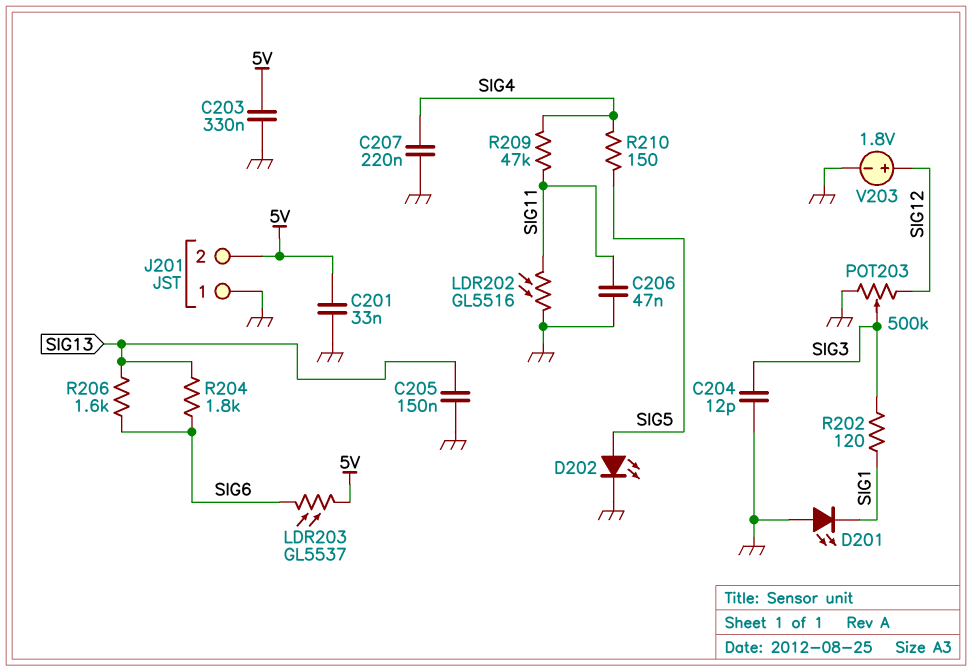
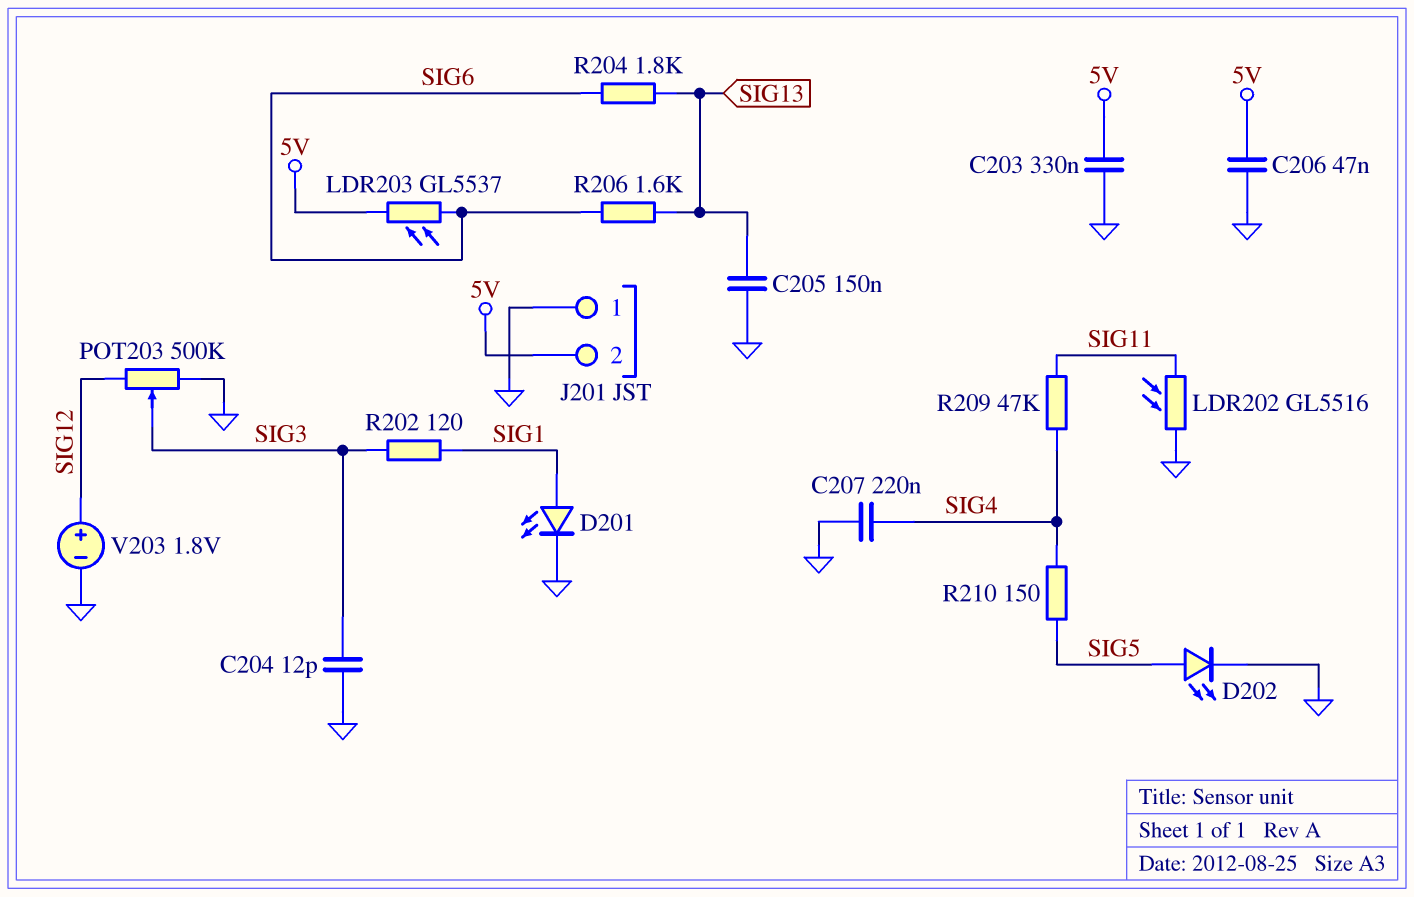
C201: 33nF (5V, GND) -> none
C206: 47nF (GND, SIG11) -> 47nF (5V, GND)
D201: LED (A GND, K SIG1) -> LED (A SIG1, K GND)

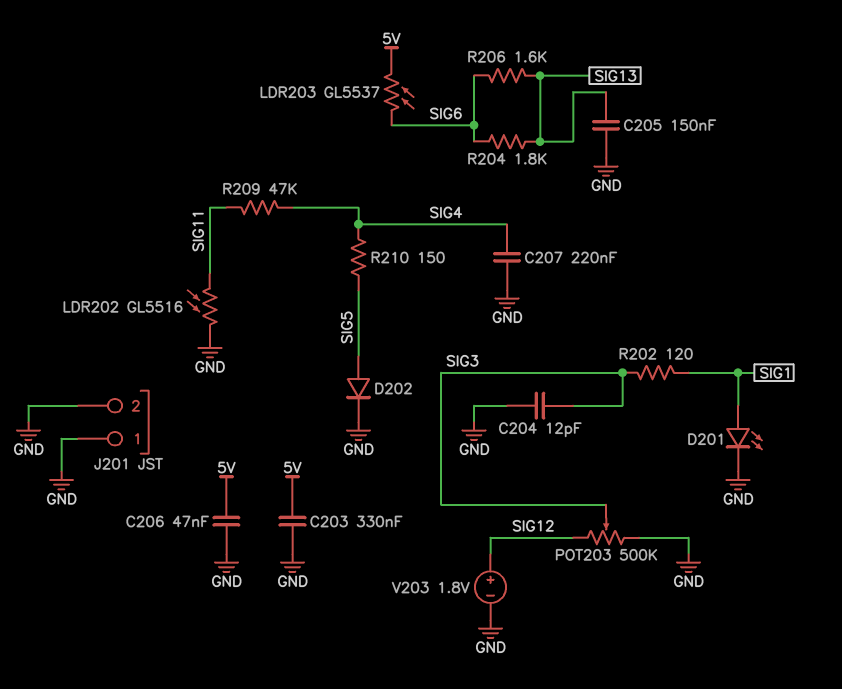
D202: LED (A SIG5, K GND) -> diode (A SIG5, K GND)
J201 pin 2: 5V -> GND

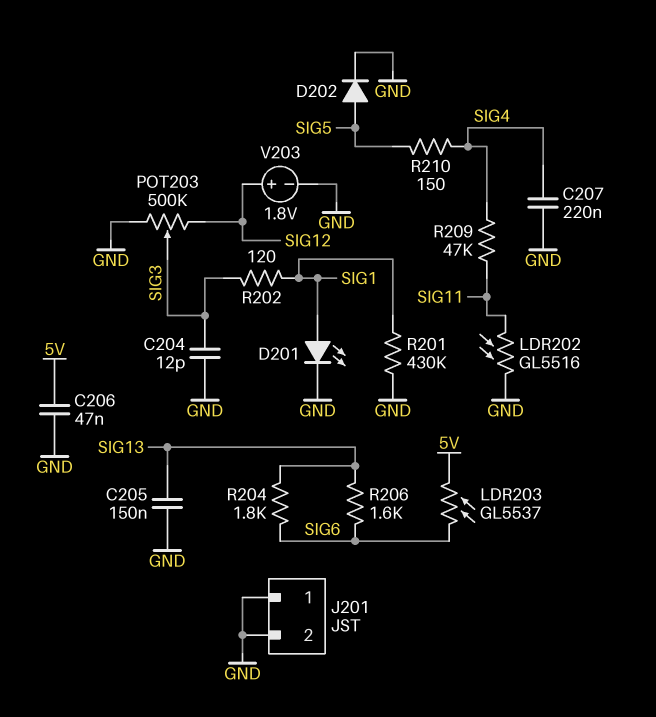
C203: 330nF (5V, GND) -> none
R201: none -> 430k (GND, SIG1)

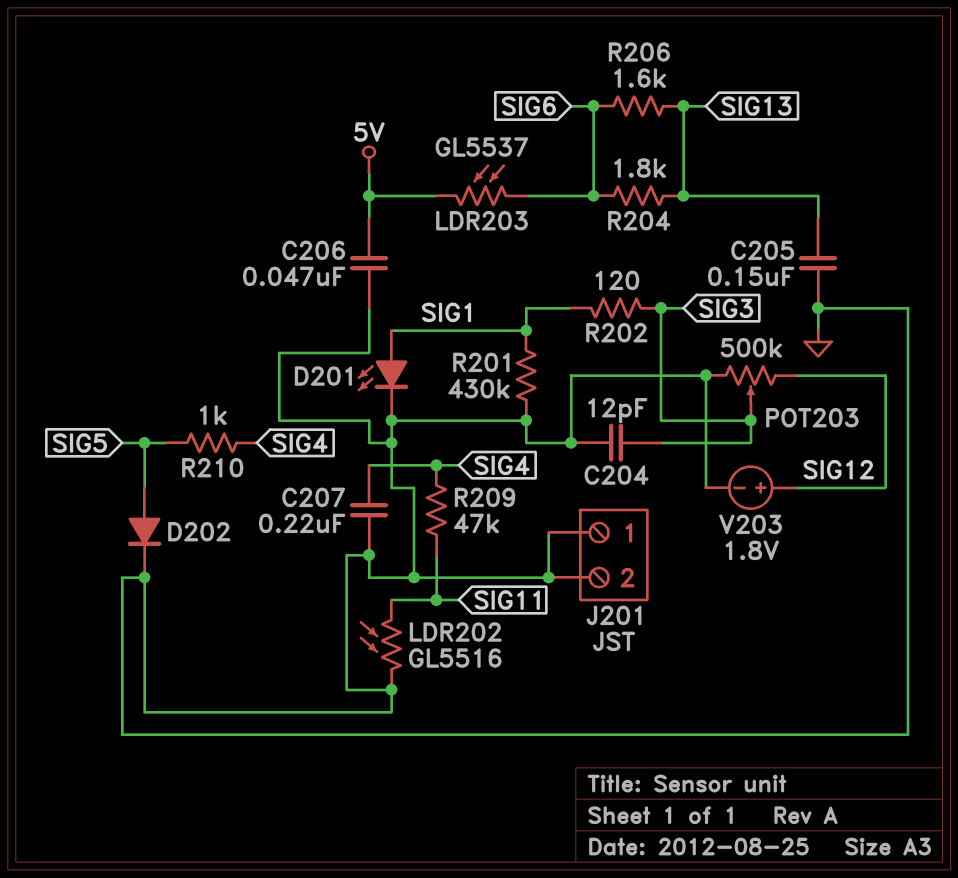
R210: 150 (SIG4, SIG5) -> 1k (SIG4, SIG5)

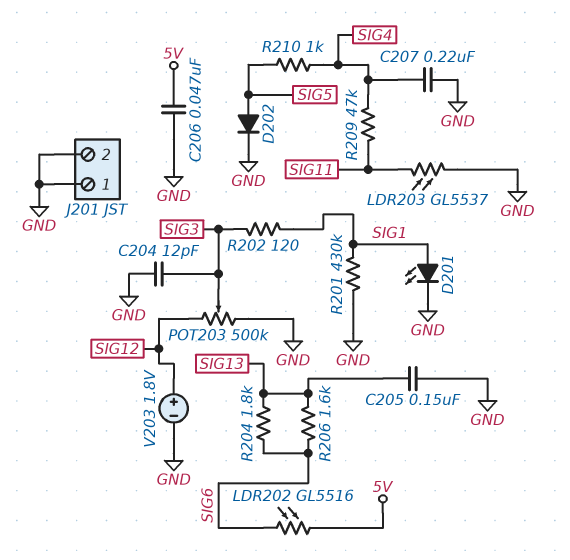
LDR202: GL5516 (GND, SIG11) -> GL5516 (5V, SIG6)
LDR203: GL5537 (5V, SIG6) -> GL5537 (GND, SIG11)

